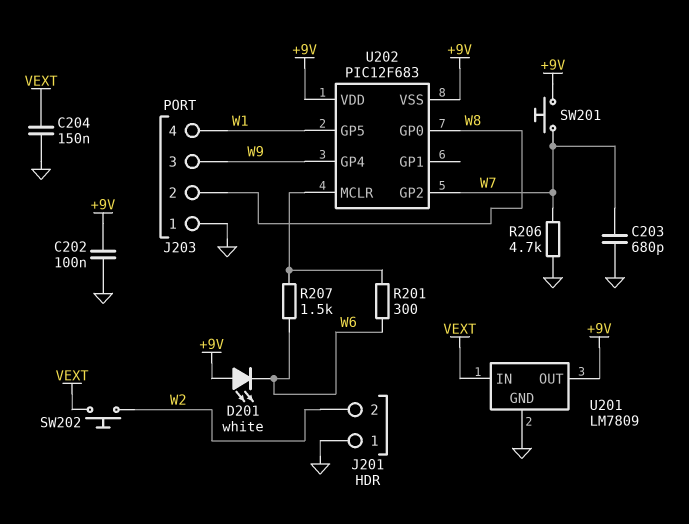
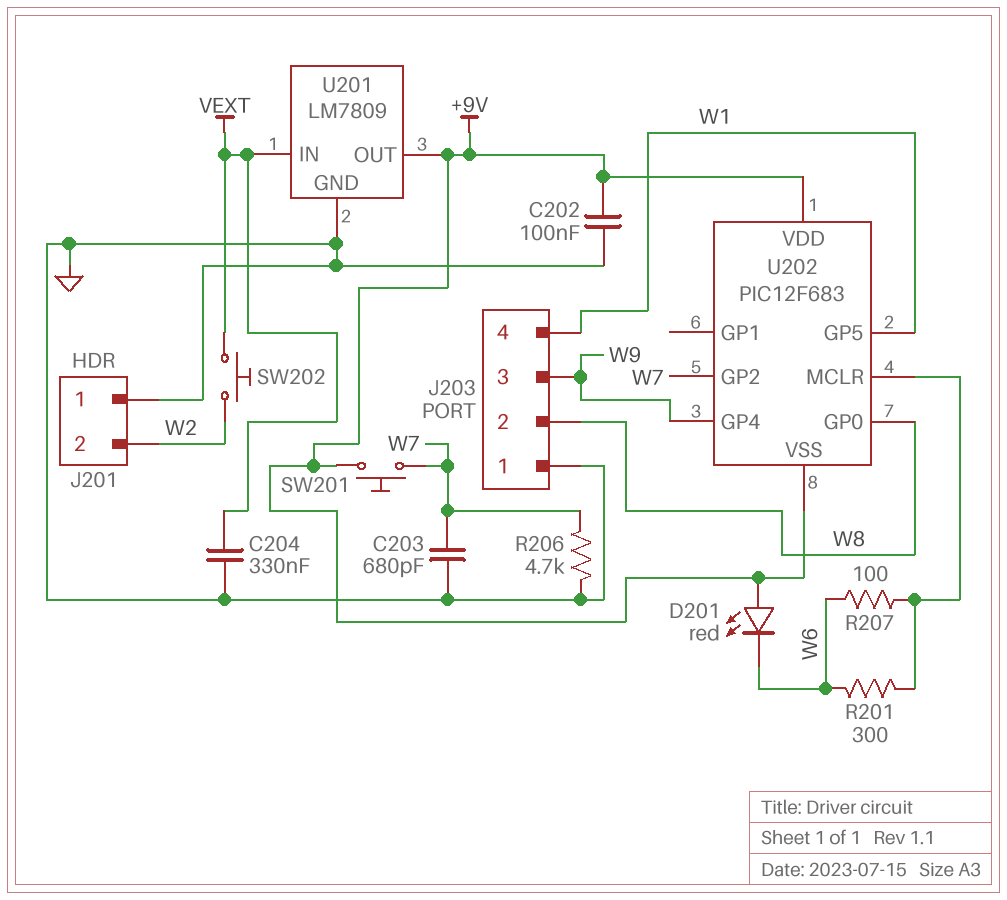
C204: 150nF (GND, VEXT) -> 330nF (GND, VEXT)
D201: LED white (A +9V, K W6) -> LED red (A +9V, K W6)
R207: 1.5k (U202/MCLR, W6) -> 100 (U202/MCLR, W6)

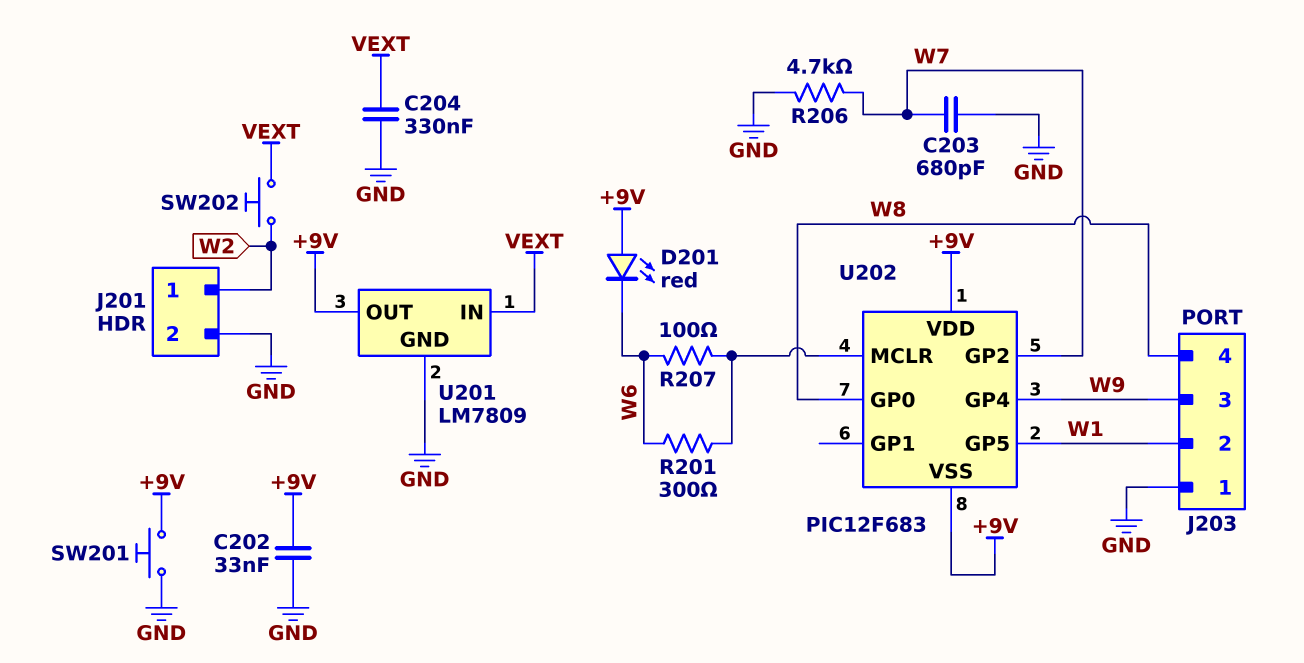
C202: 100nF (+9V, GND) -> 33nF (+9V, GND)
J201 pin 1: GND -> W2
J201 pin 2: W2 -> GND
J203 pin 2: W8 -> W1
J203 pin 4: W1 -> W8
SW201: button (+9V, W7) -> button (+9V, GND)

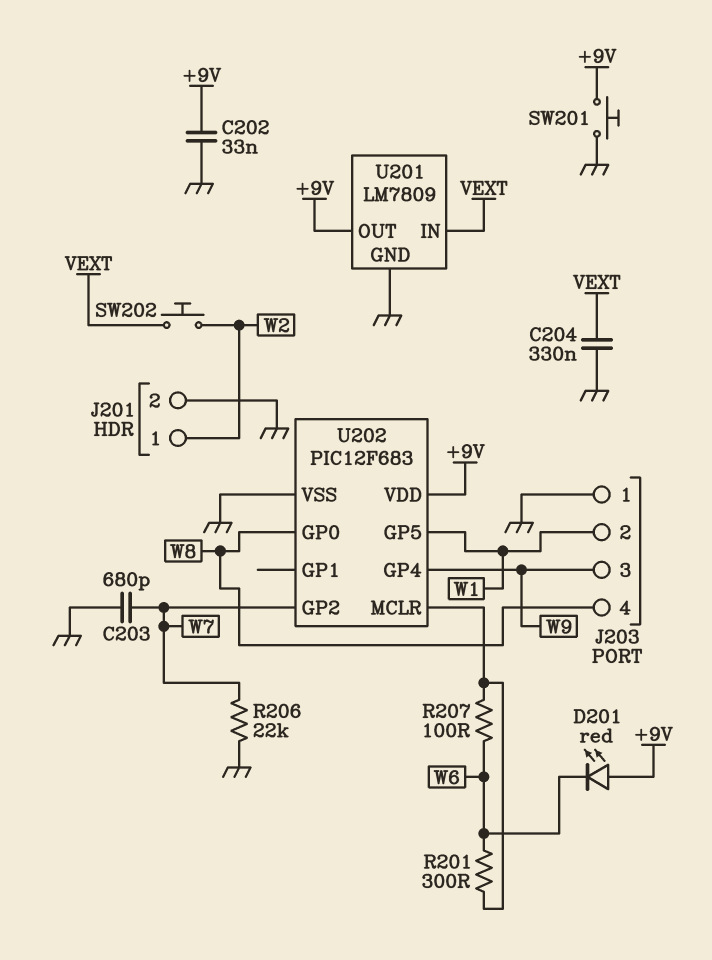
R206: 4.7k (GND, W7) -> 22k (GND, W7)
U202 pin VSS: +9V -> GND

